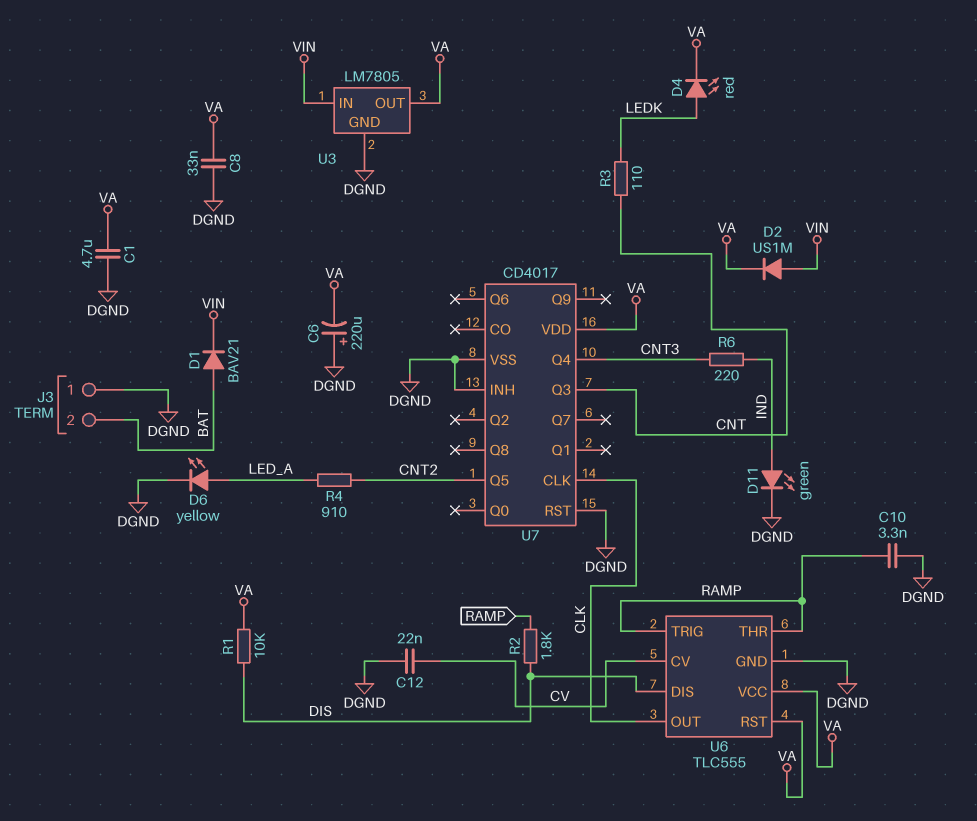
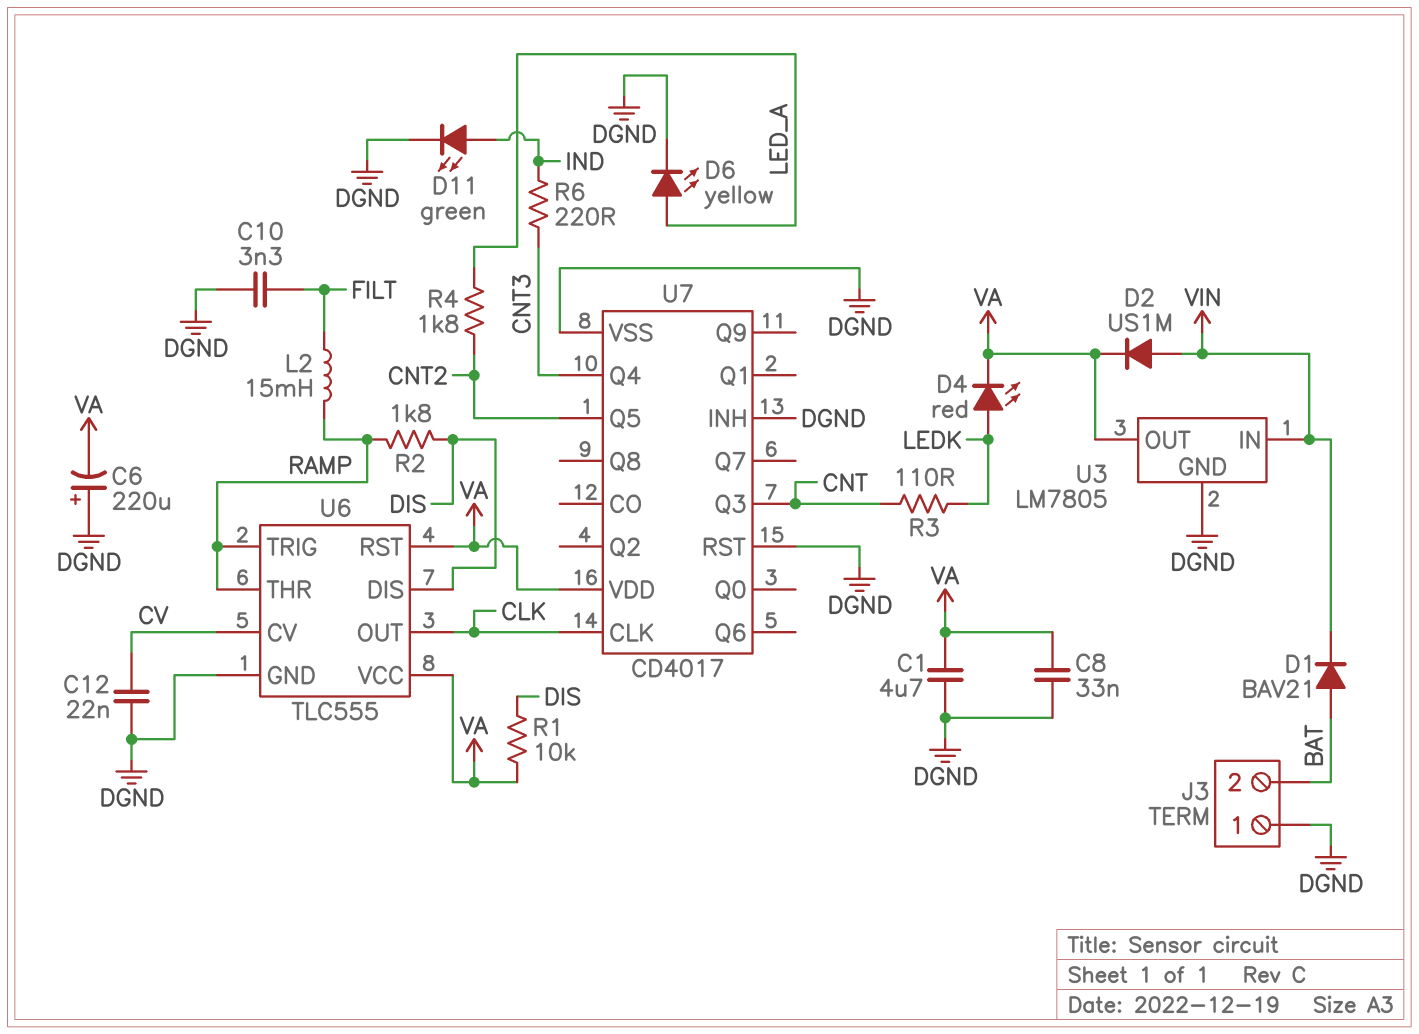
C10: 3.3nF (DGND, RAMP) -> 3.3nF (DGND, FILT)
L2: none -> 15mH (FILT, RAMP)
R4: 910 (CNT2, LED_A) -> 1.8k (CNT2, LED_A)

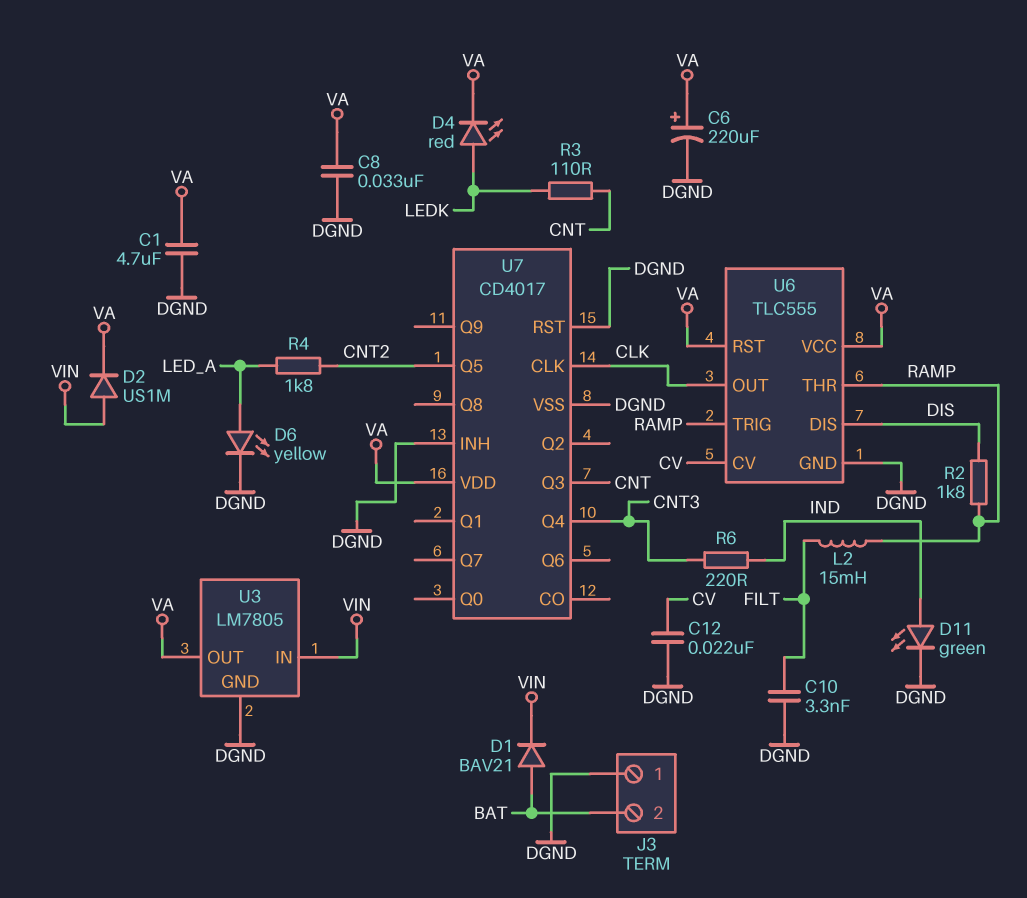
C6: 220uF (plus DGND, minus VA) -> 220uF (plus VA, minus DGND)
R1: 10k (DIS, VA) -> none

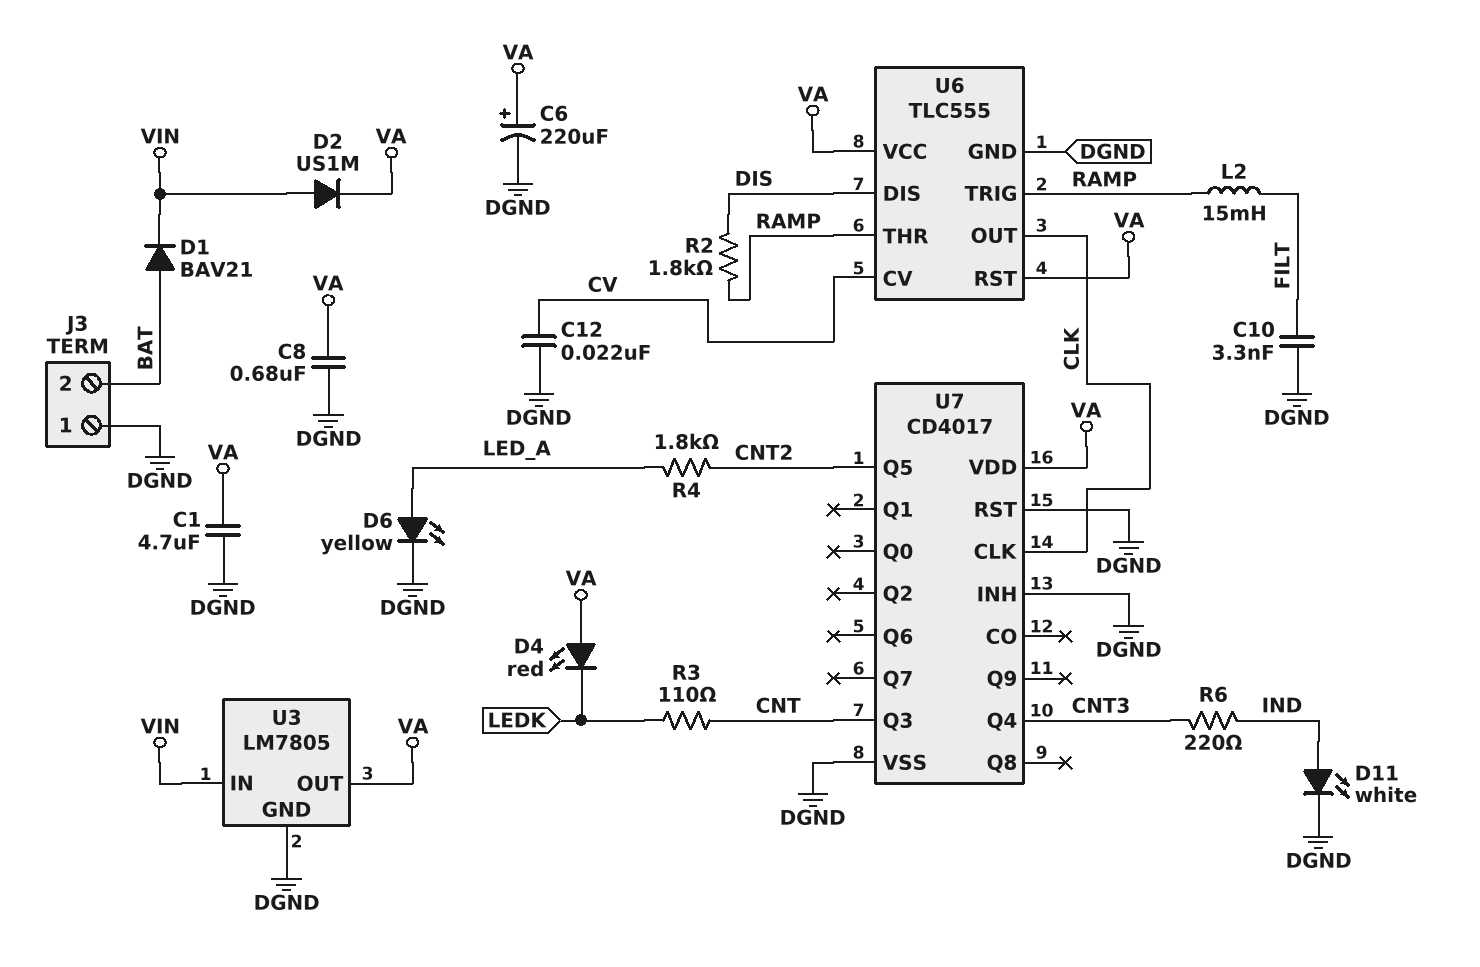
C8: 33nF (DGND, VA) -> 680nF (DGND, VA)
D4: LED red (A LEDK, K VA) -> LED red (A VA, K LEDK)
D11: LED green (A IND, K DGND) -> LED white (A IND, K DGND)

